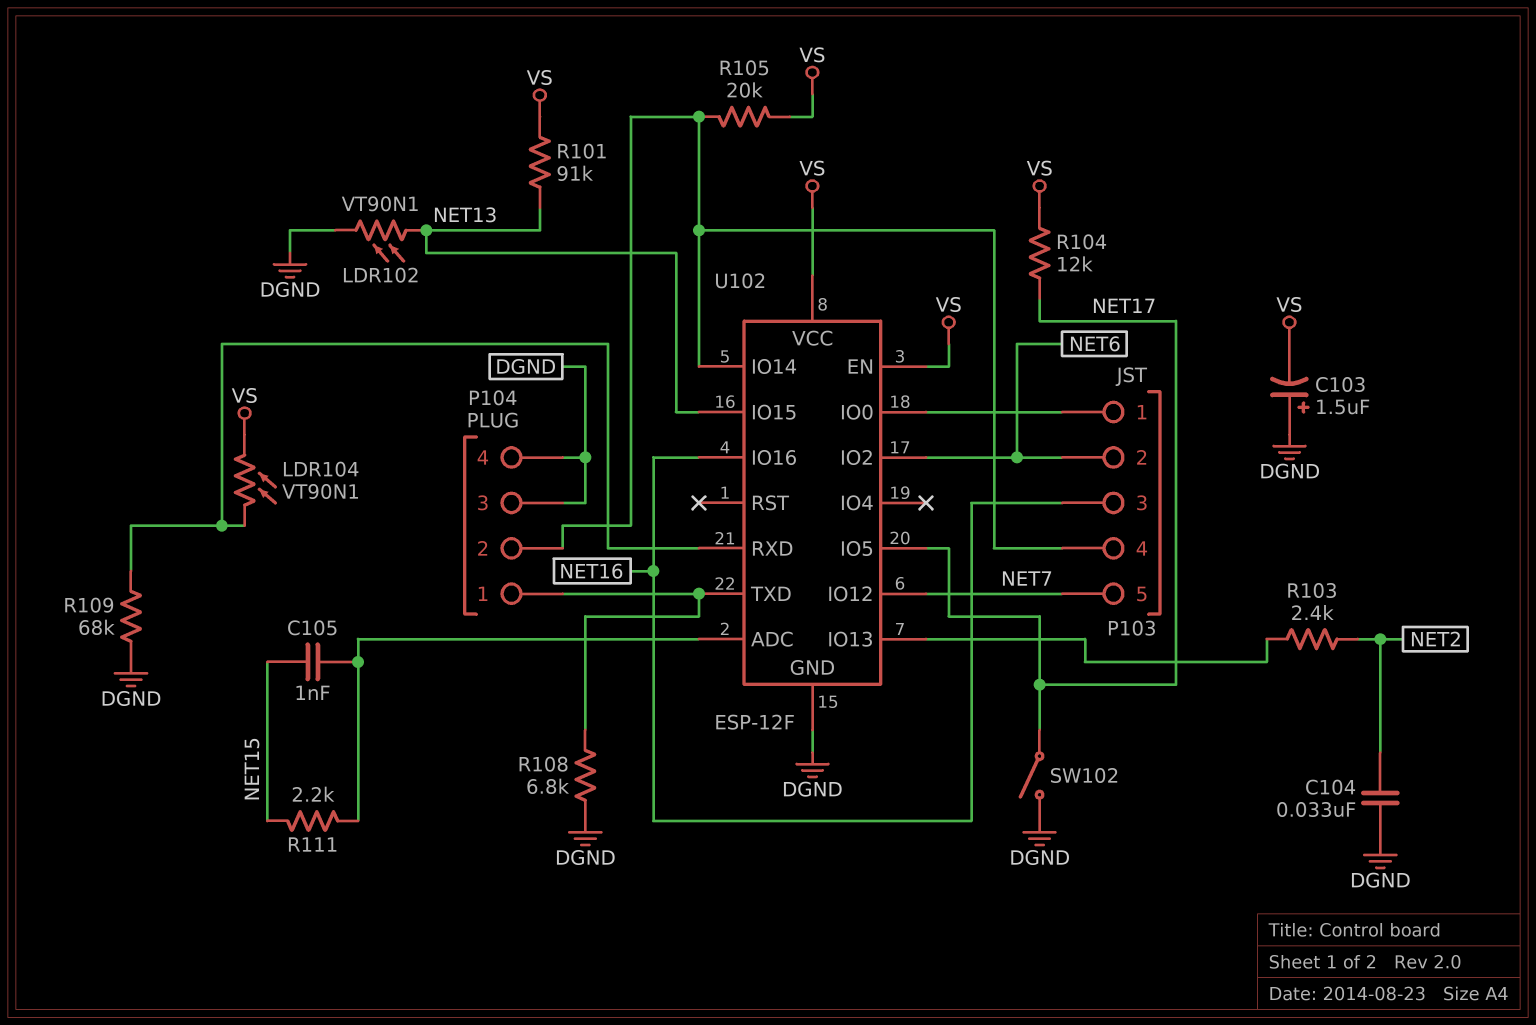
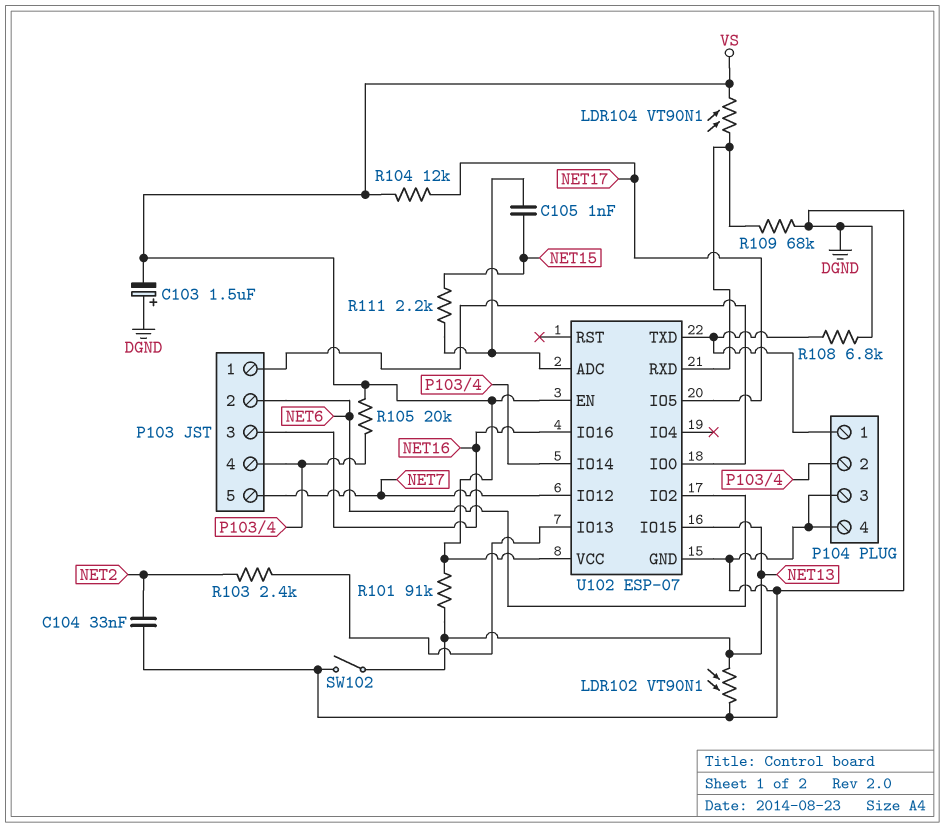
SW102: switch (DGND, NET17) -> switch (DGND, NET13)
U102: ESP-12F -> ESP-07

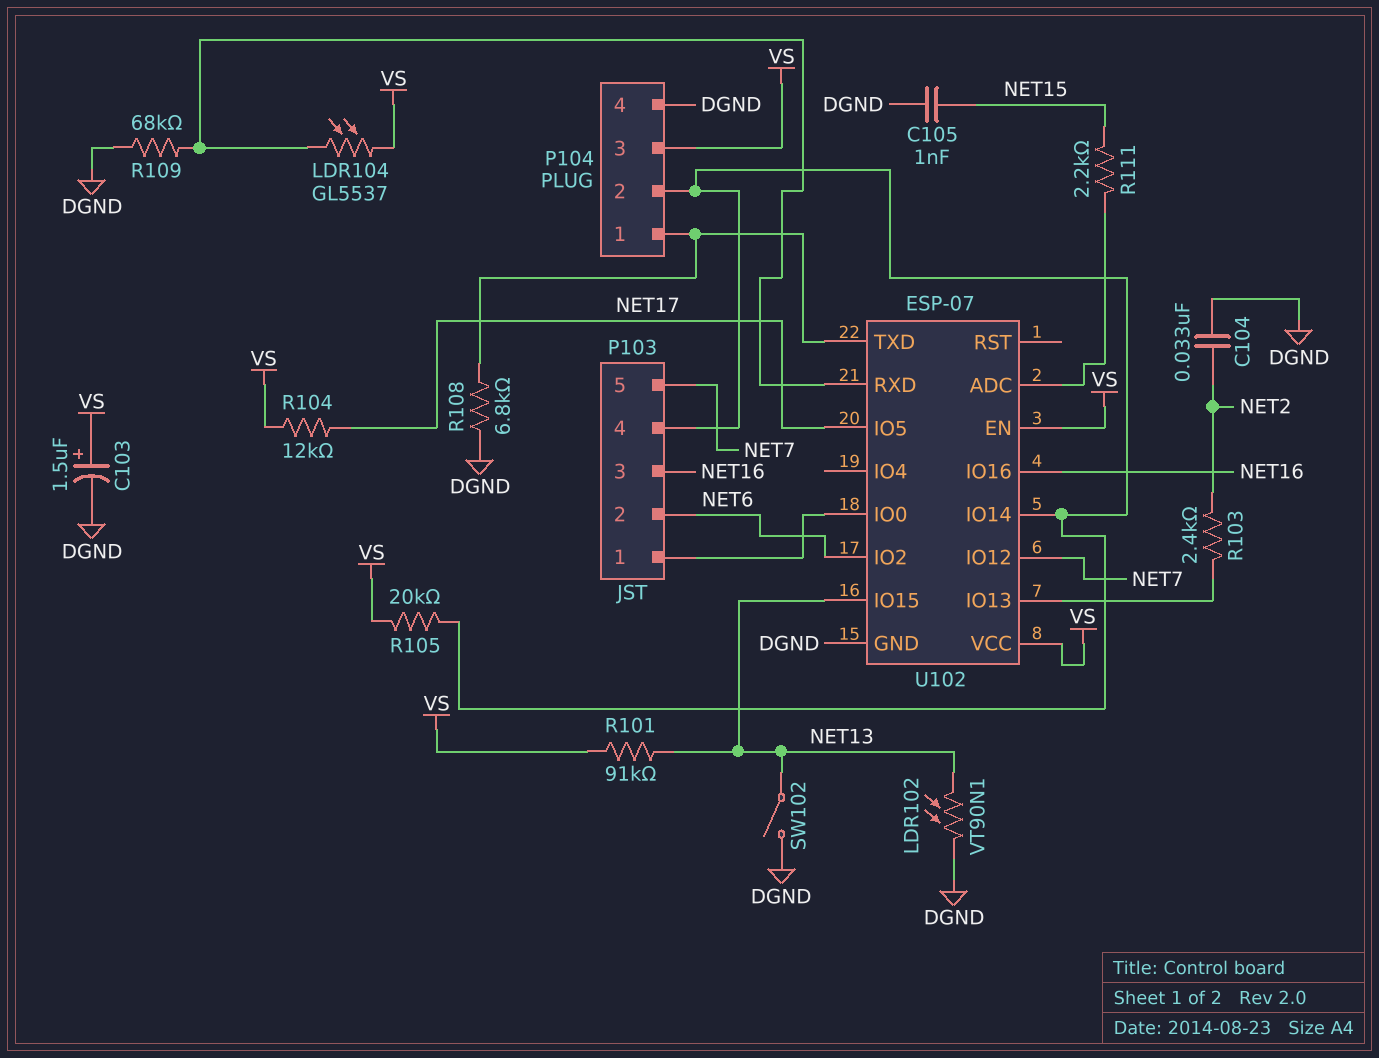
C103: 1.5uF (plus DGND, minus VS) -> 1.5uF (plus VS, minus DGND)
C105: 1nF (NET15, U102/ADC) -> 1nF (DGND, NET15)
LDR104: VT90N1 (U102/RXD, VS) -> GL5537 (U102/RXD, VS)
P104 pin 3: DGND -> VS

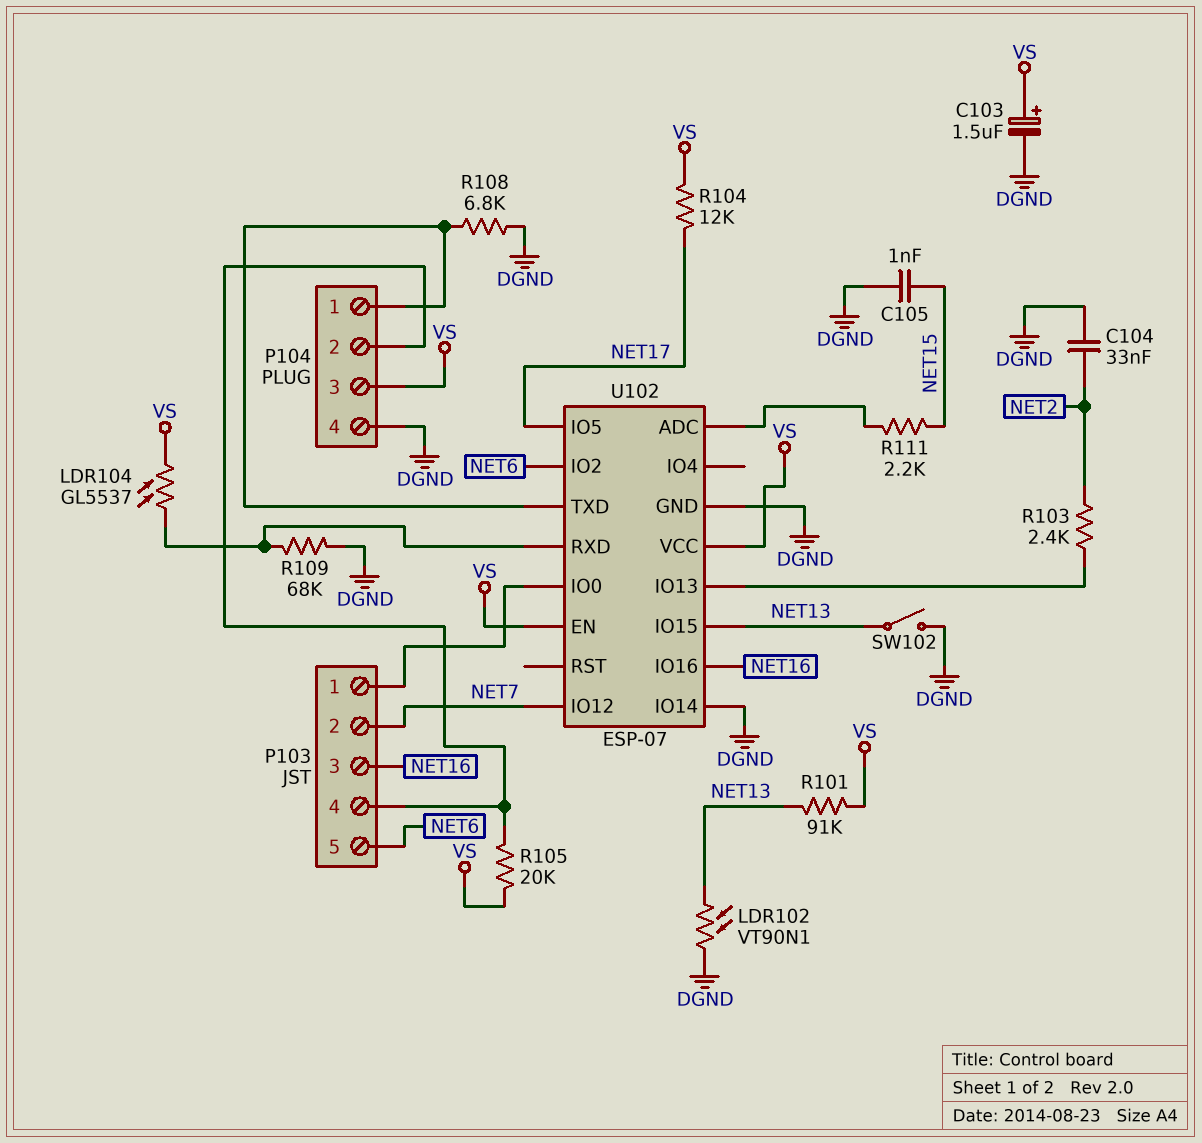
P103 pin 2: NET6 -> NET7
P103 pin 5: NET7 -> NET6
U102 pin IO14: P103/4 -> DGND

